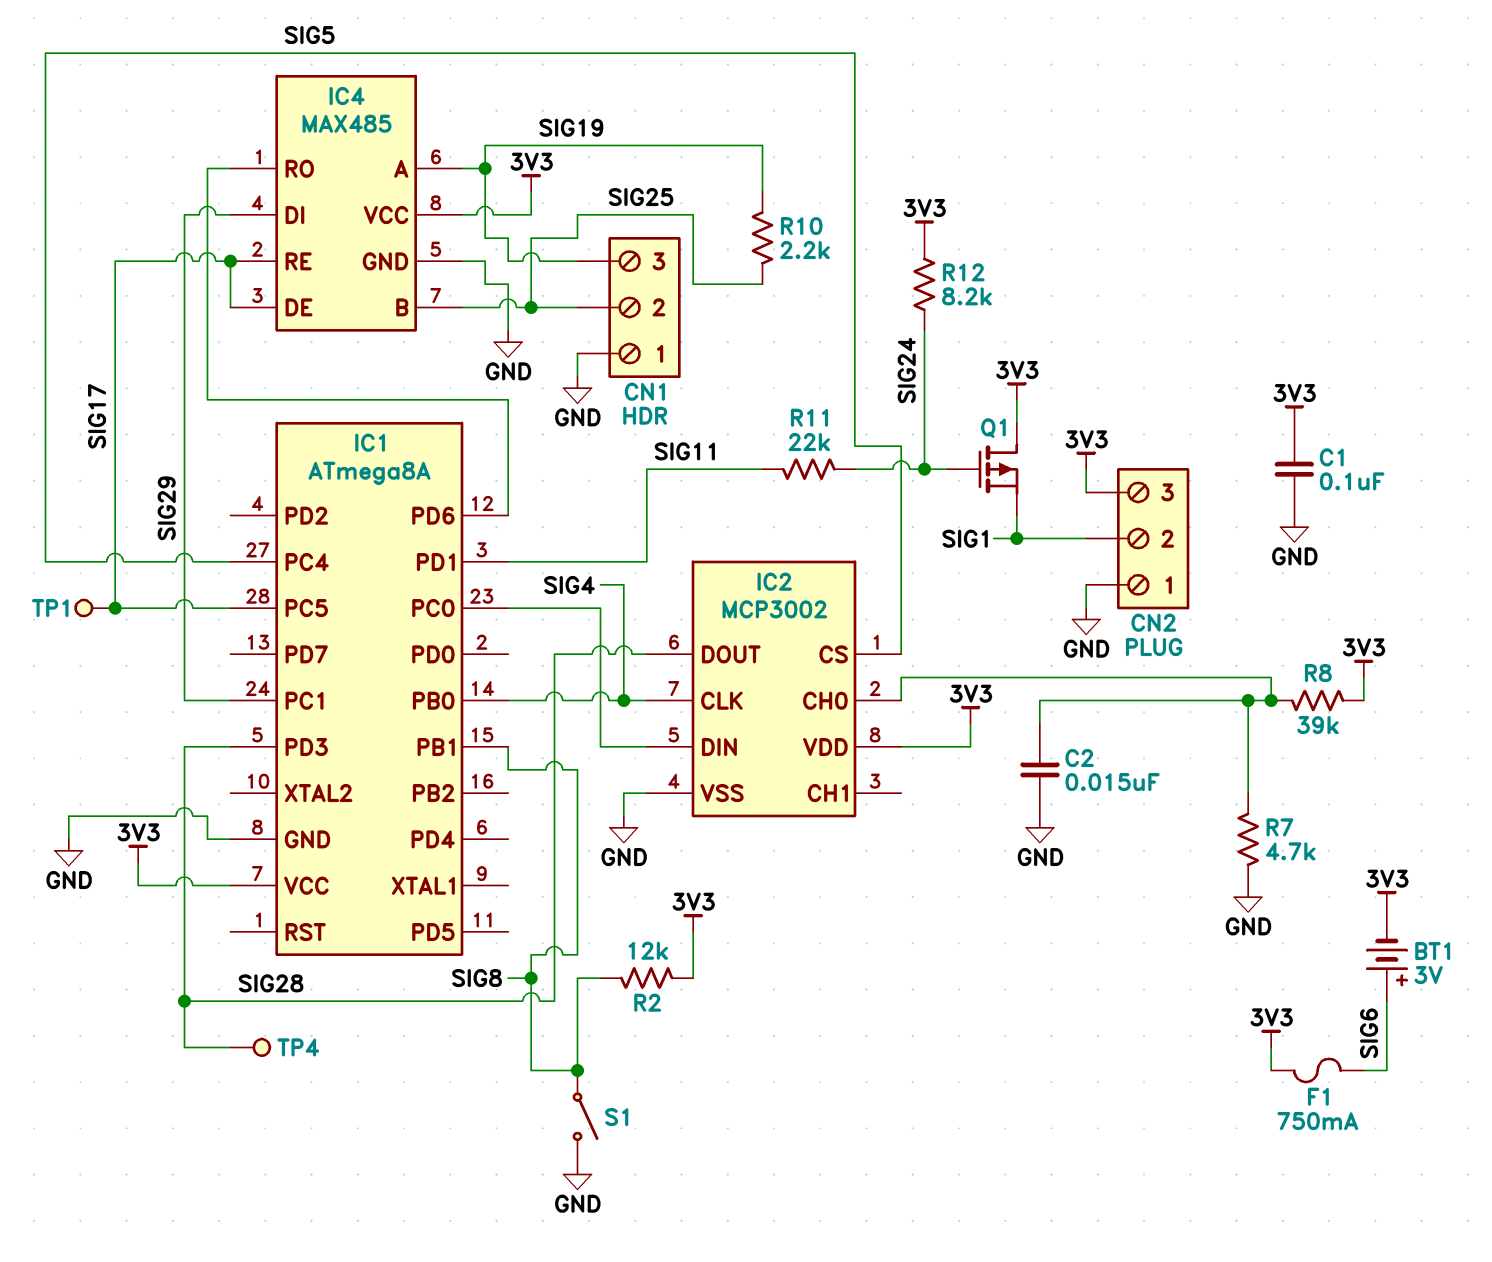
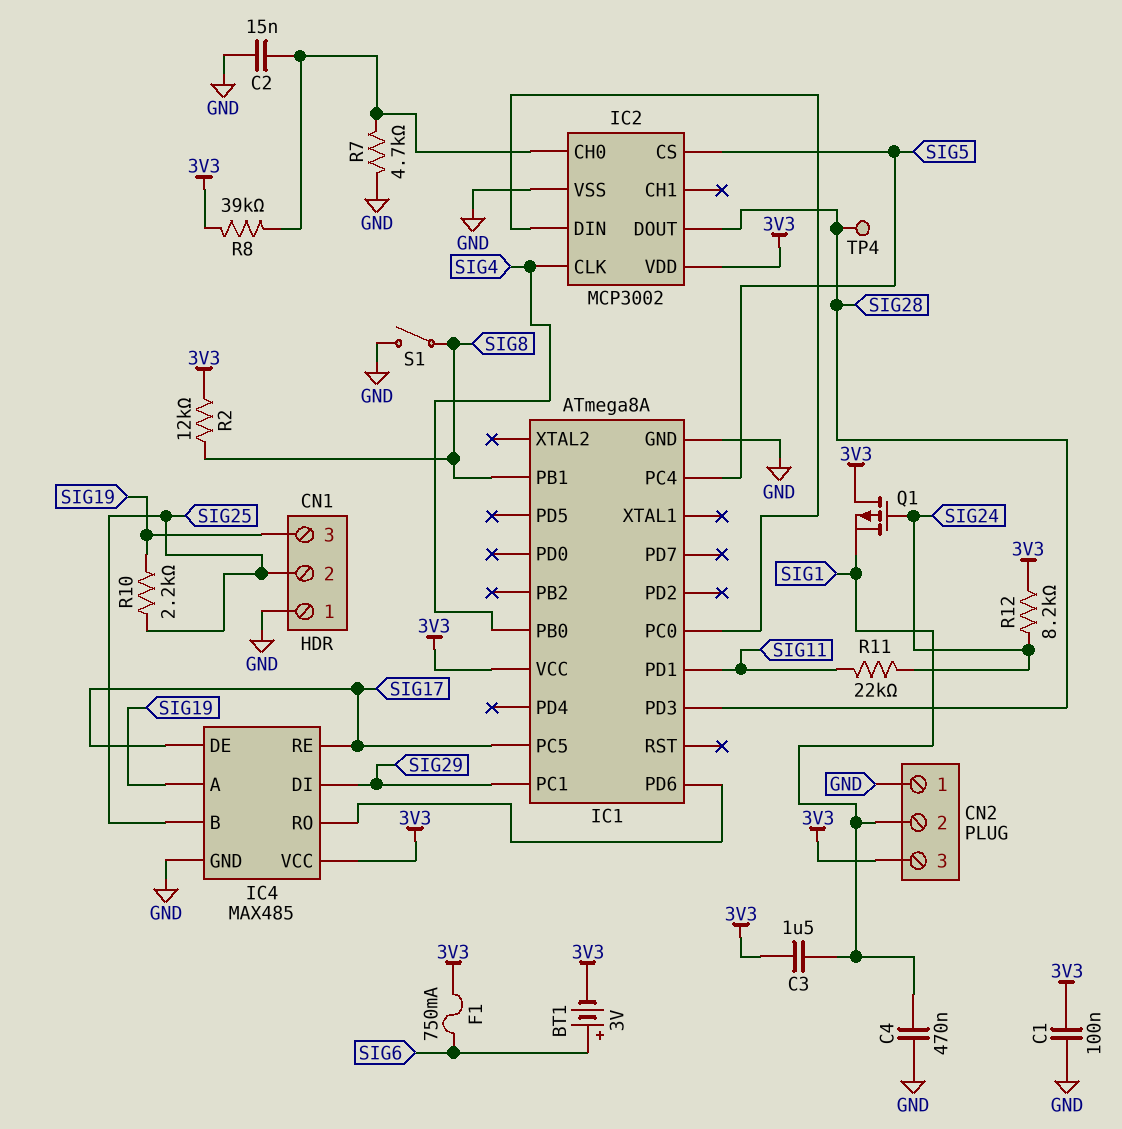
C3: none -> 1.5uF (3V3, SIG1)
C4: none -> 470nF (GND, SIG1)
TP1: test point (SIG17) -> none

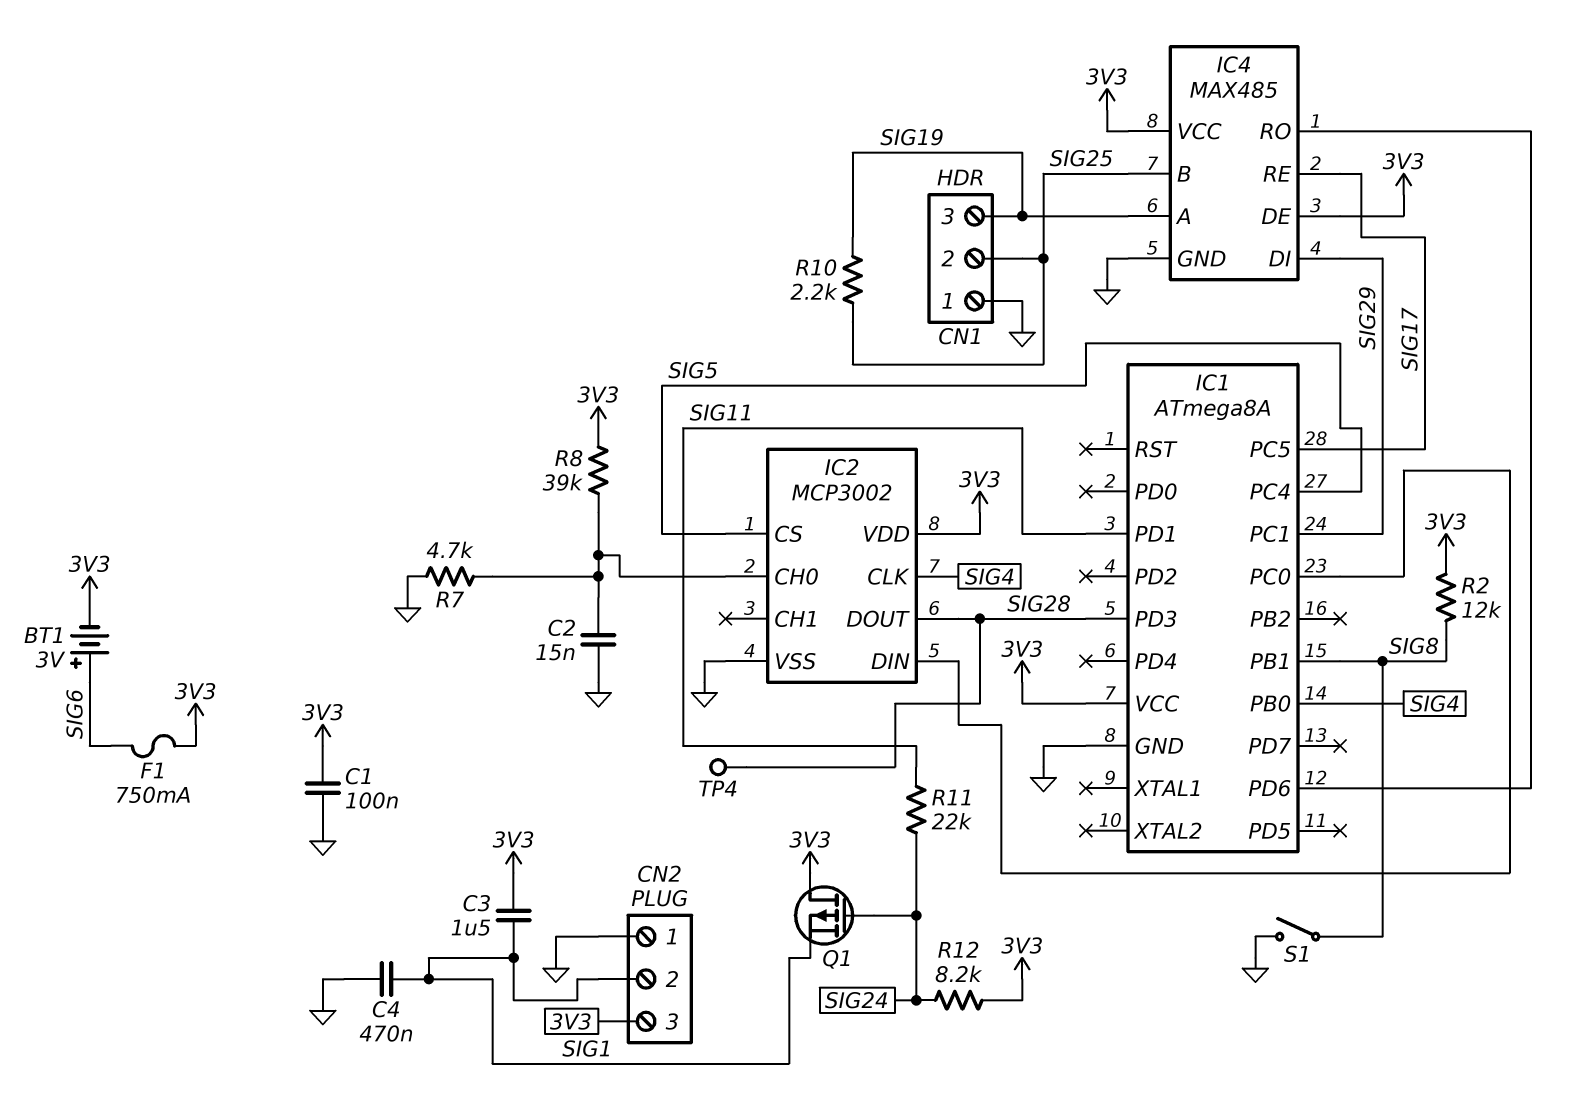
IC4 pin DE: SIG17 -> 3V3

